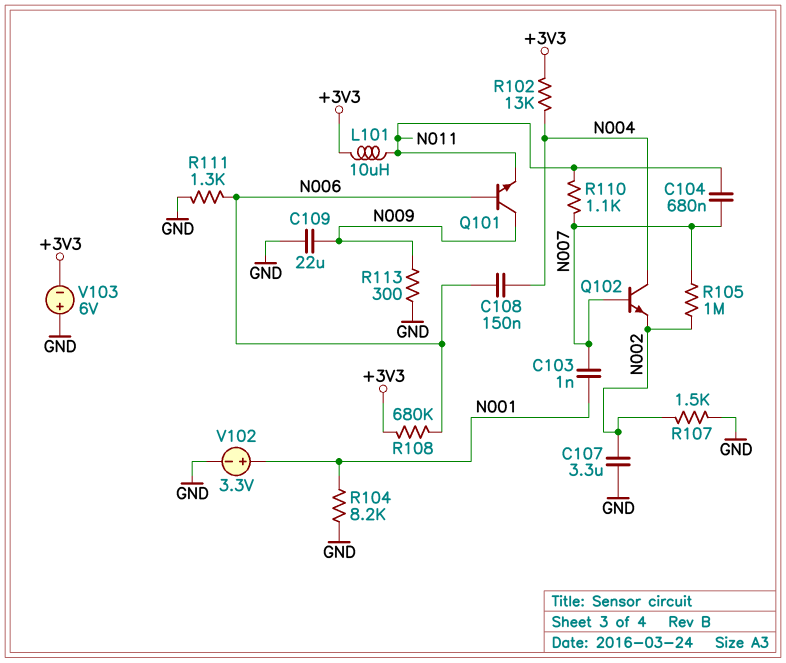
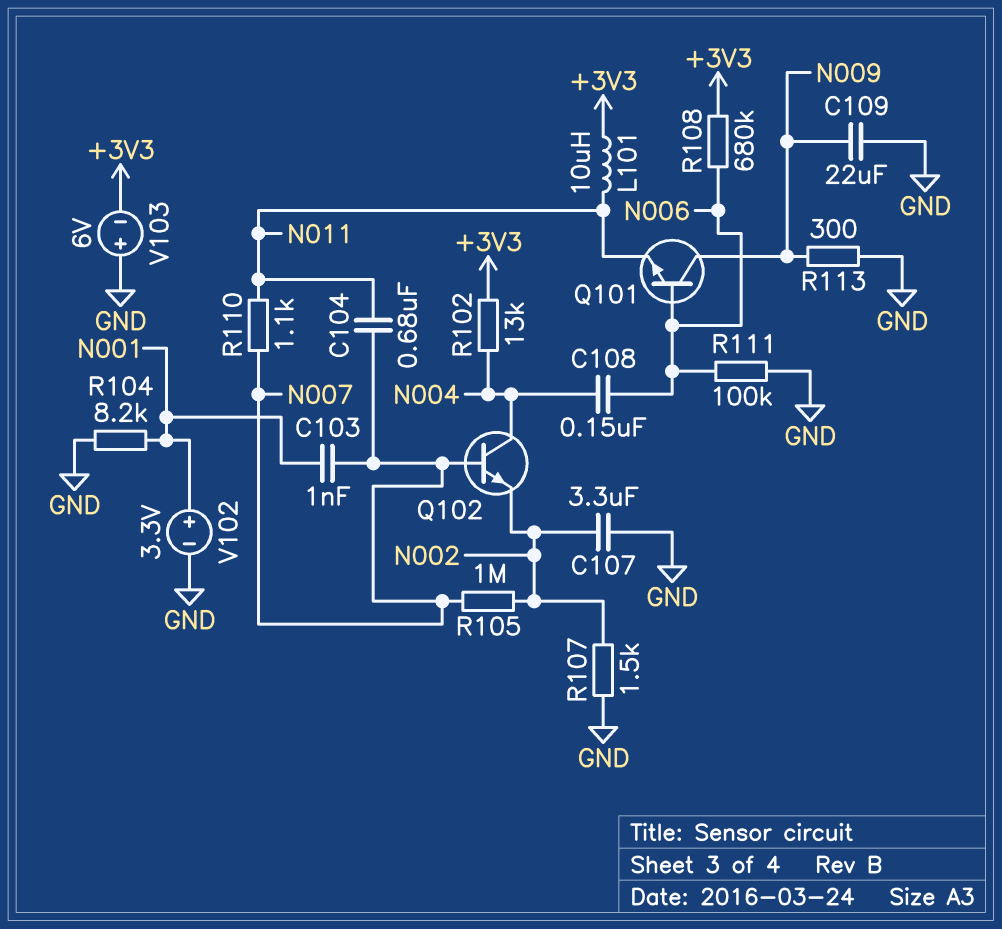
R111: 1.3k (GND, N006) -> 100k (GND, N006)

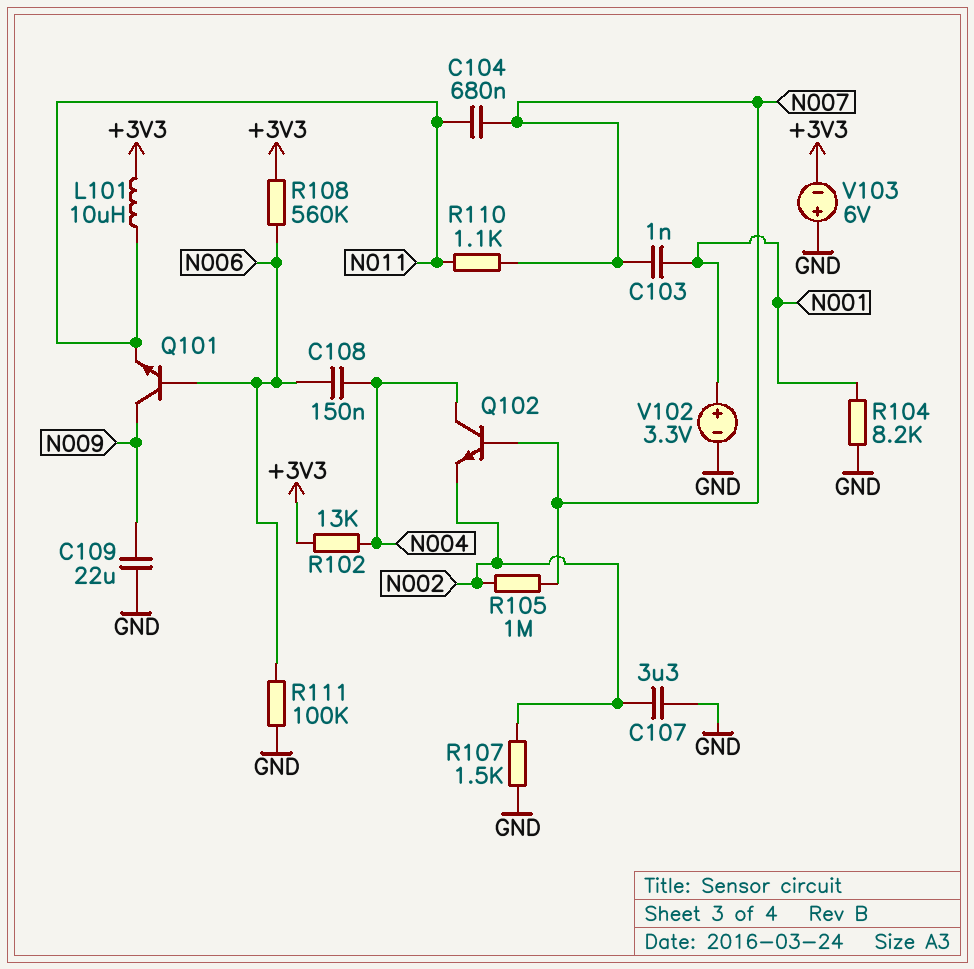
R108: 680k (+3V3, N006) -> 560k (+3V3, N006)
R113: 300 (GND, N009) -> none

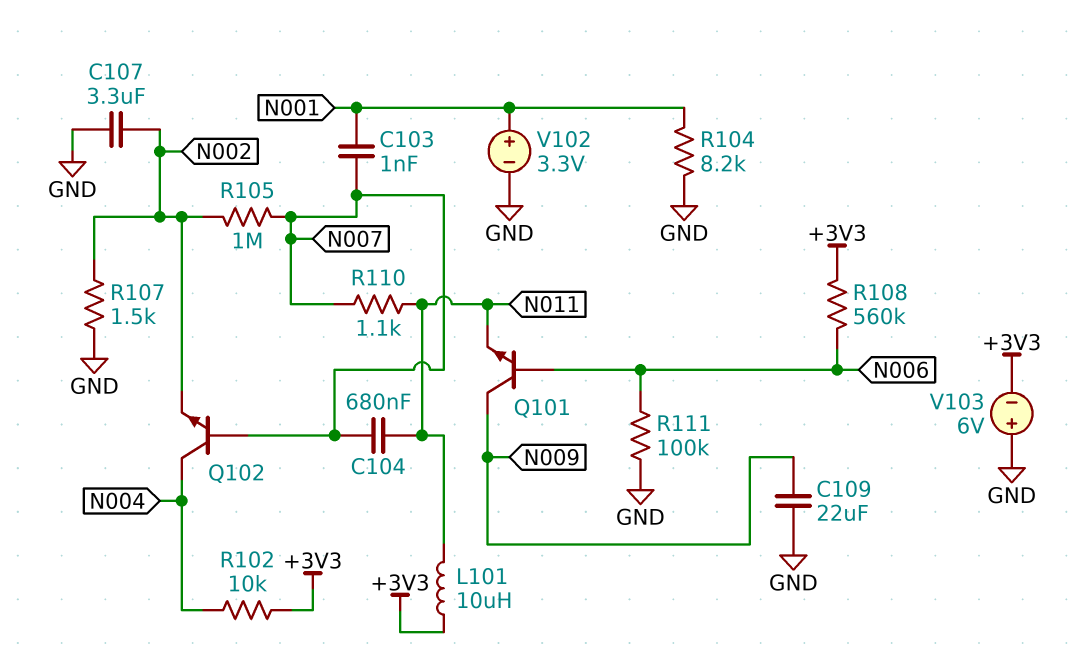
C108: 150nF (N004, N006) -> none
R102: 13k (+3V3, N004) -> 10k (+3V3, N004)

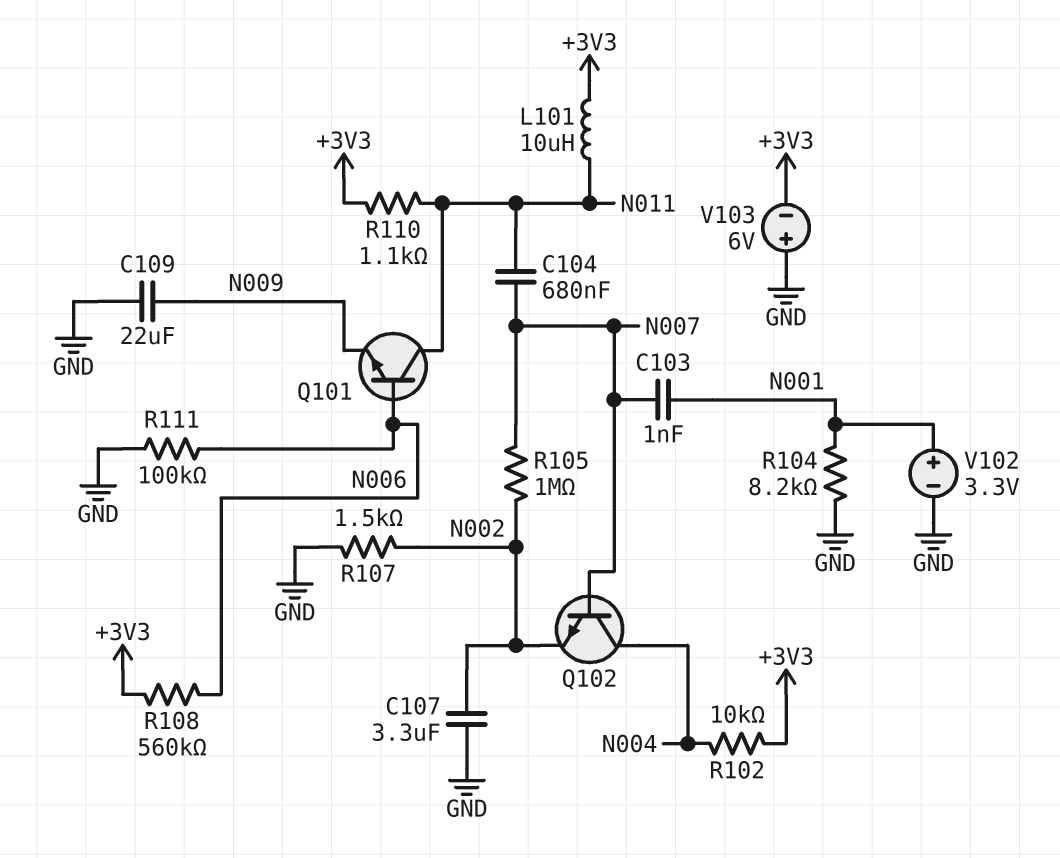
Q101: NPN (B N006, C N009, E N011) -> NPN (B N006, C N011, E N009)
R110: 1.1k (N007, N011) -> 1.1k (+3V3, N011)

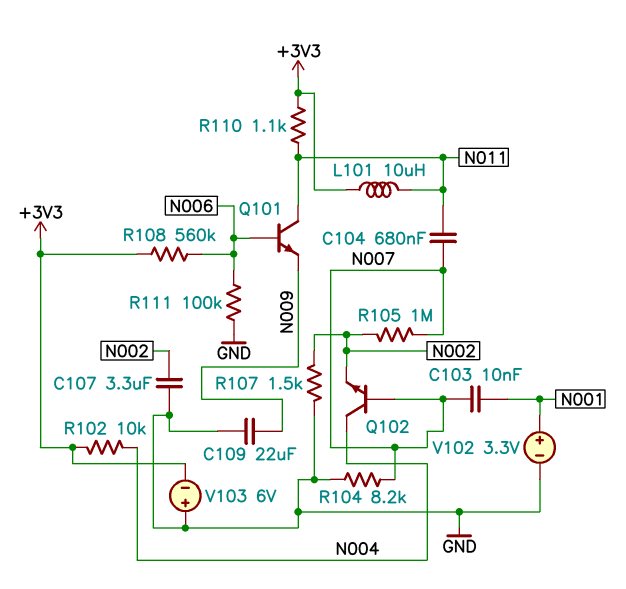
C103: 1nF (N001, N007) -> 10nF (N001, N007)
R104: 8.2k (GND, N001) -> 8.2k (GND, N007)

